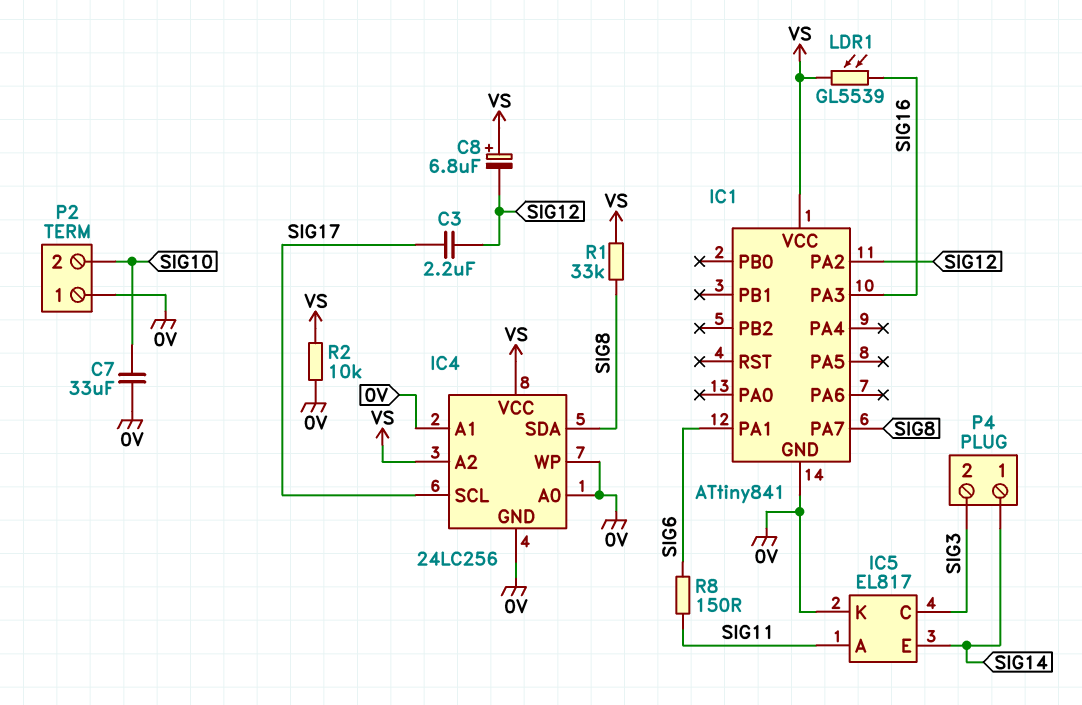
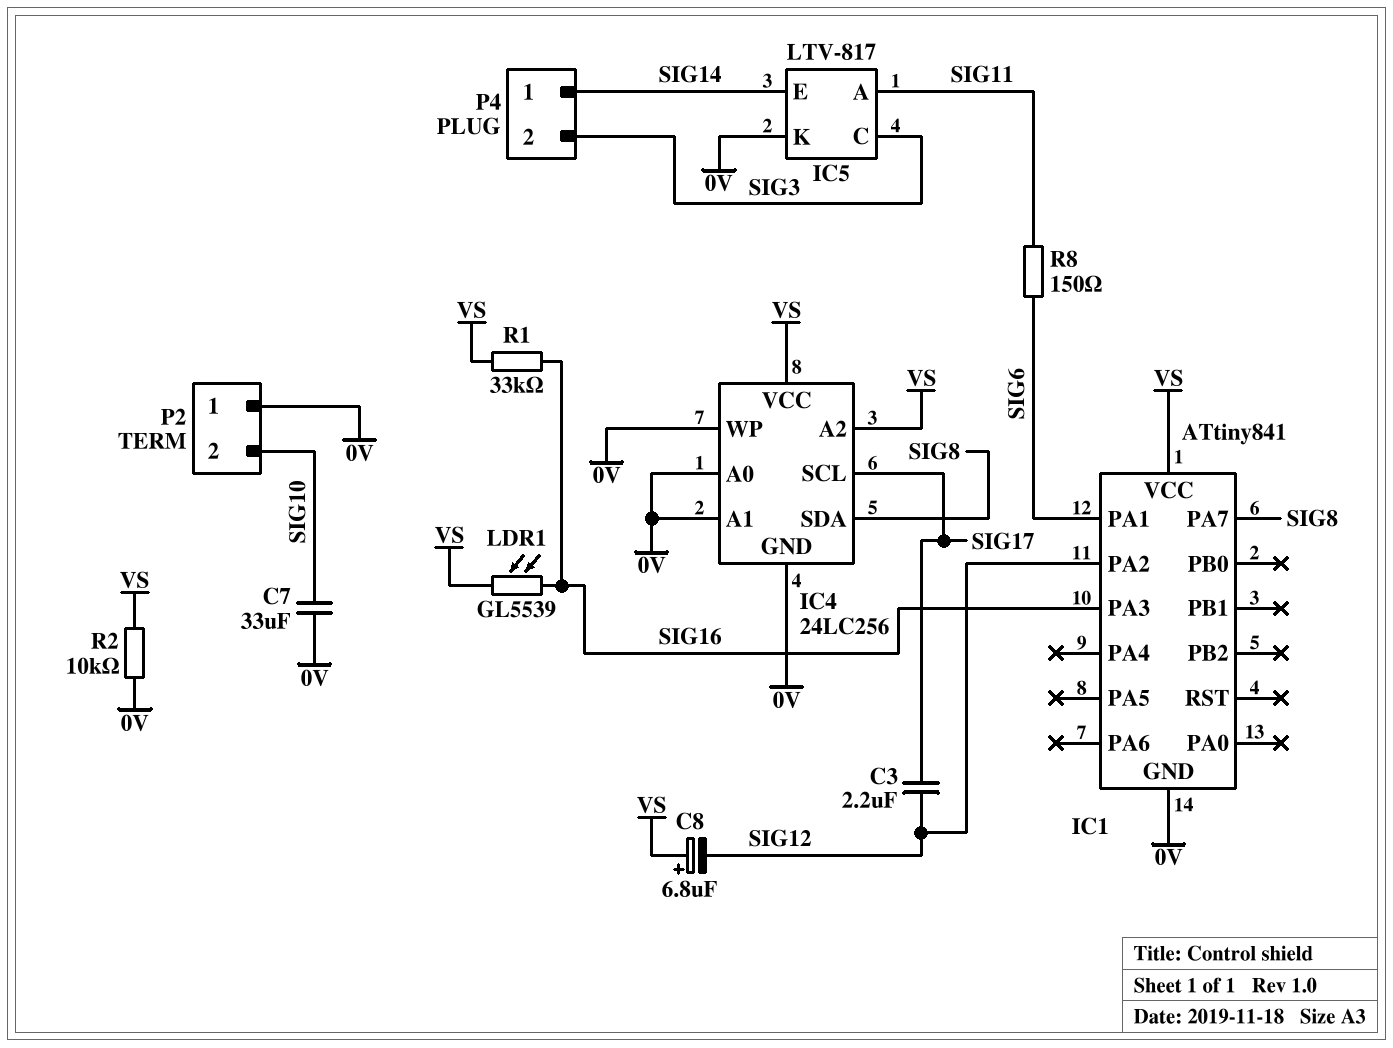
IC5: EL817 -> LTV-817
R1: 33k (SIG8, VS) -> 33k (SIG16, VS)

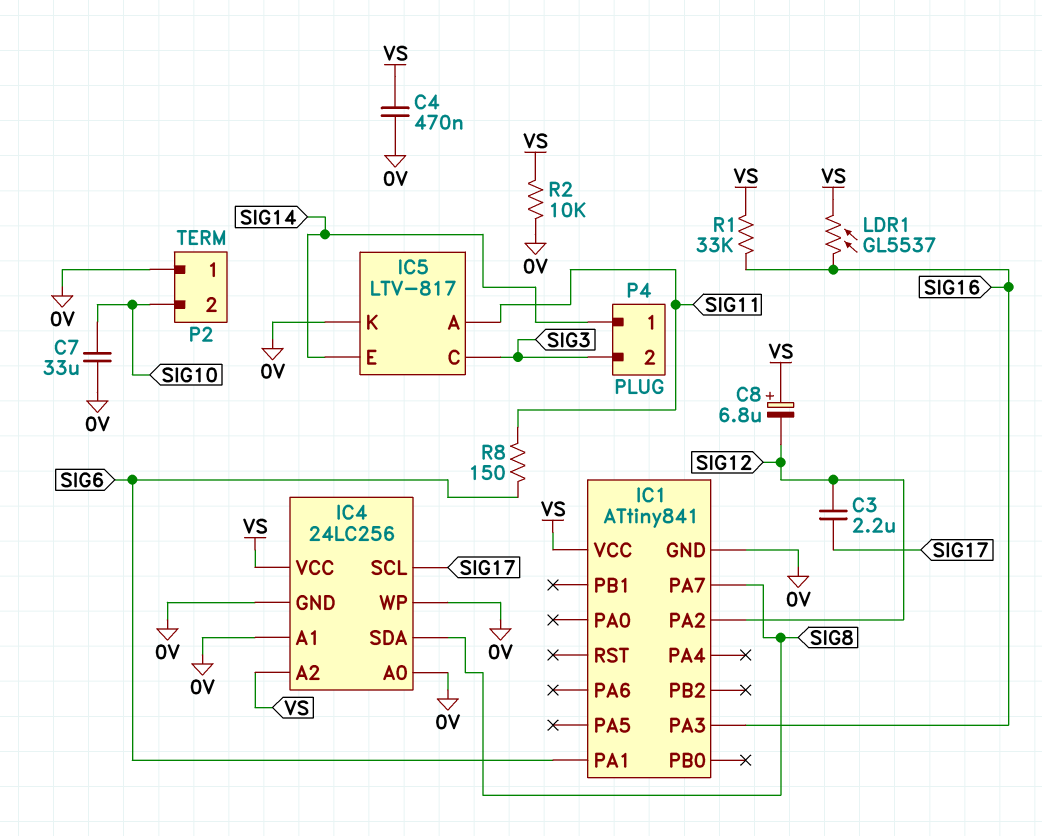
C4: none -> 470nF (0V, VS)
LDR1: GL5539 (SIG16, VS) -> GL5537 (SIG16, VS)

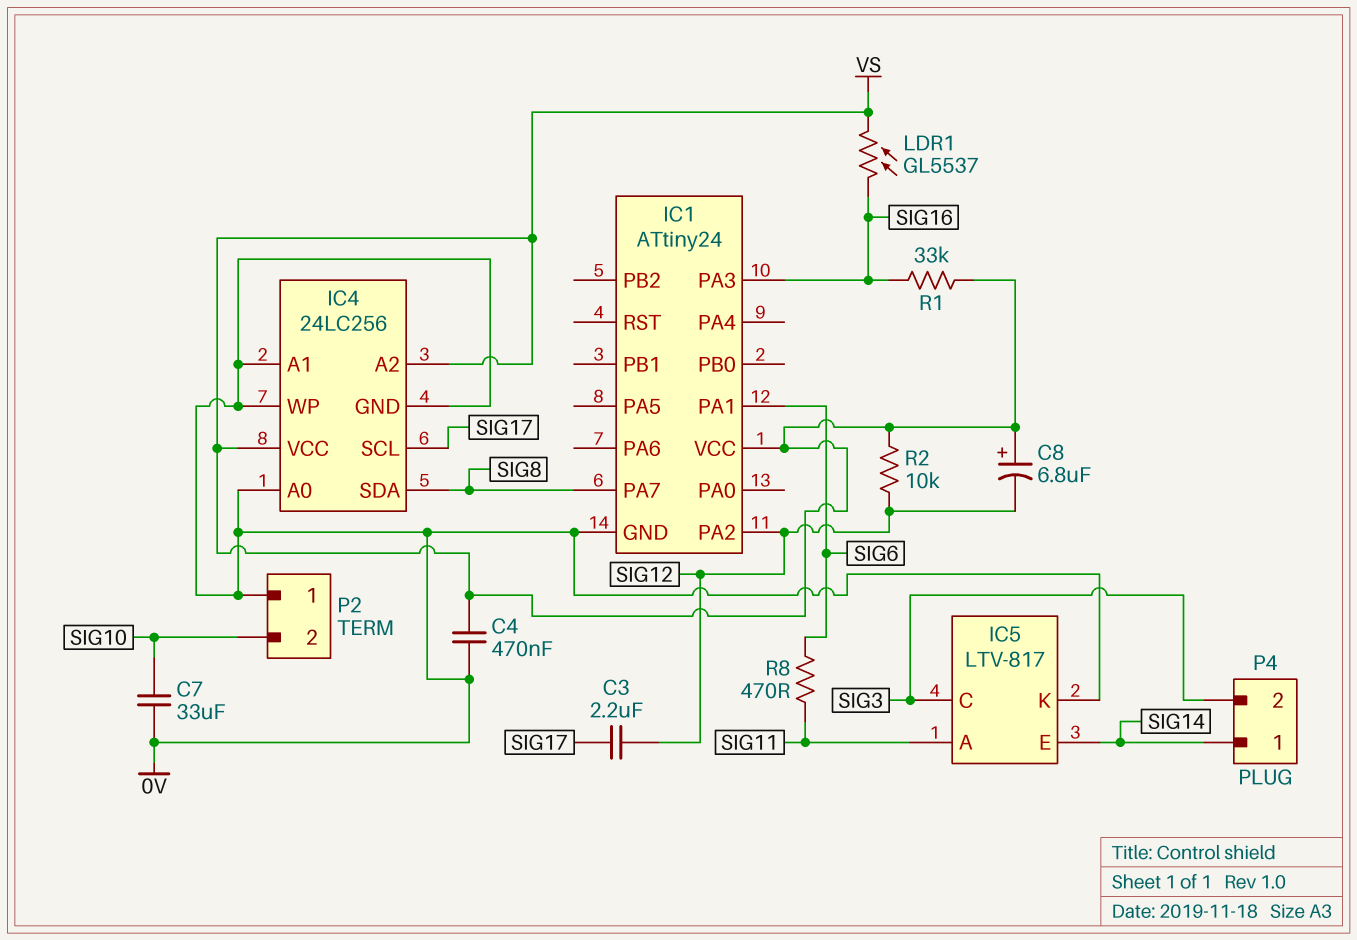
IC1: ATtiny841 -> ATtiny24
R2: 10k (0V, VS) -> 10k (SIG12, VS)
R8: 150 (SIG6, SIG11) -> 470 (SIG6, SIG11)

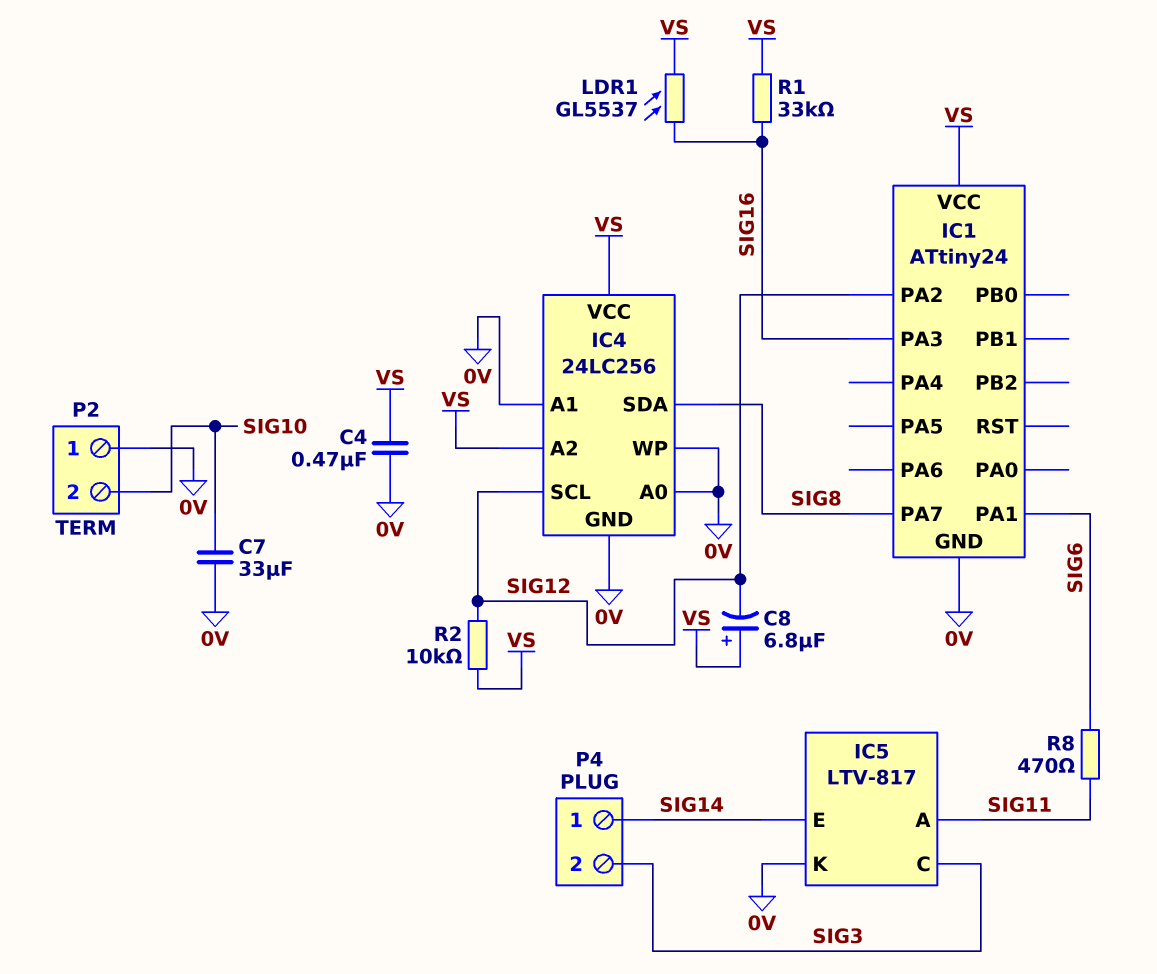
C3: 2.2uF (SIG12, SIG17) -> none
IC4 pin SCL: SIG17 -> SIG12

